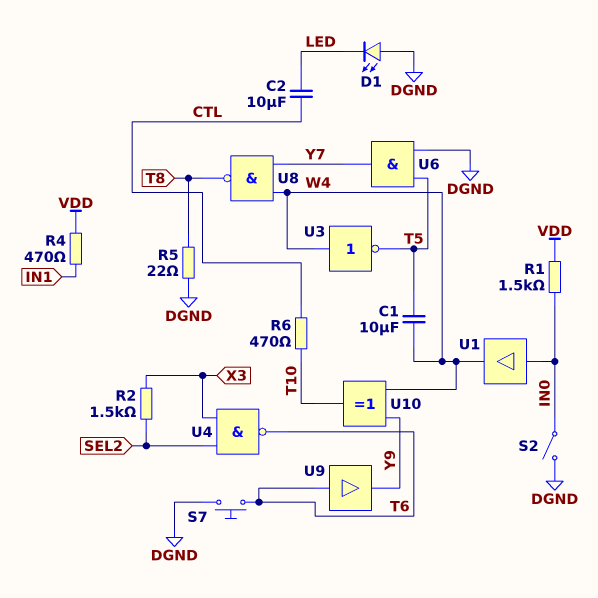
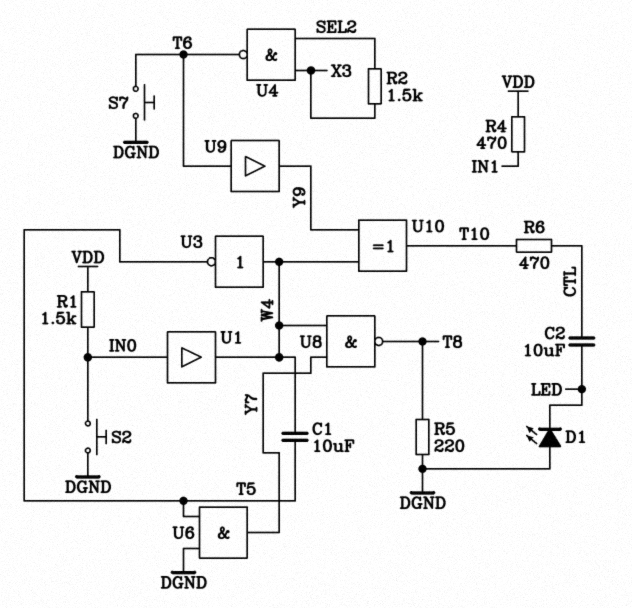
R5: 22 (DGND, T8) -> 220 (DGND, T8)
S2: switch (DGND, IN0) -> button (DGND, IN0)

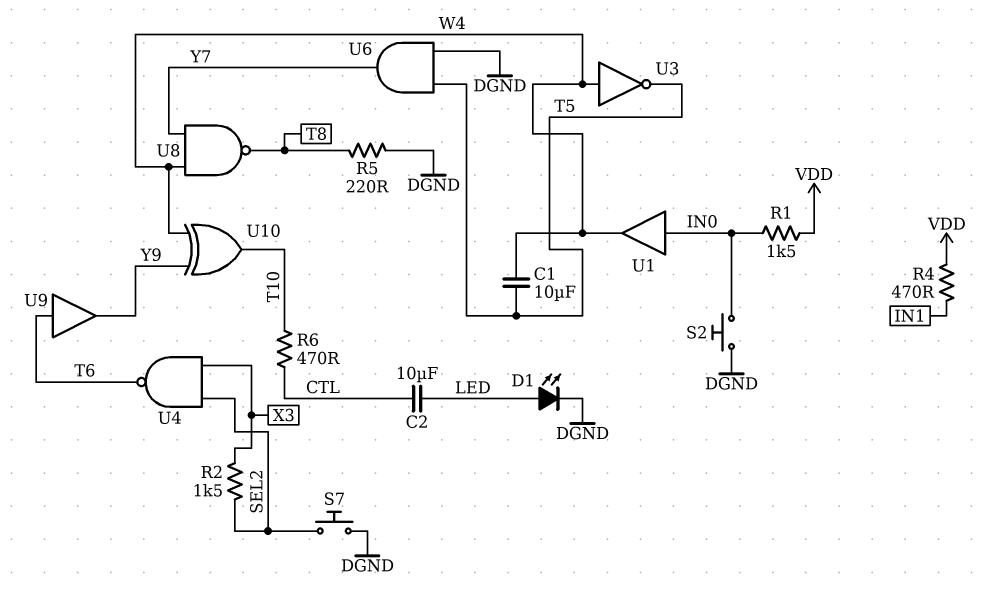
D1: LED (A DGND, K LED) -> LED (A LED, K DGND)
S7: button (DGND, T6) -> button (DGND, SEL2)

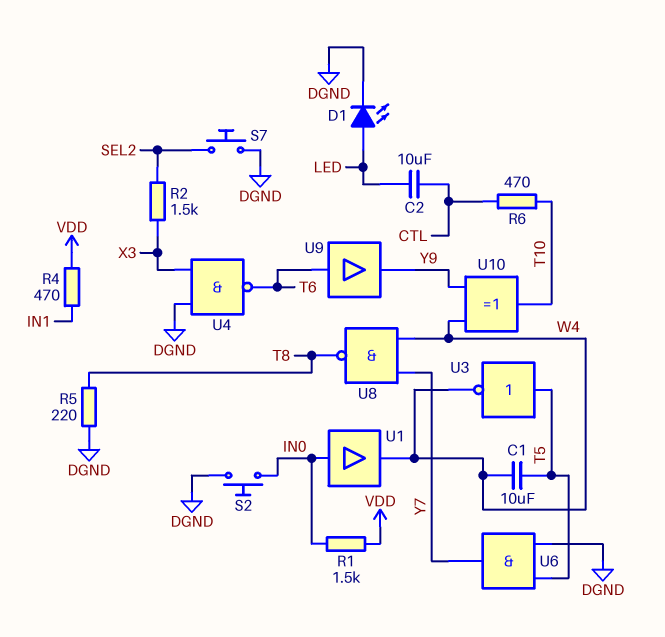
U3: NOT (in W4, out T5) -> NOT (in T5, out W4)
U4: NAND (in SEL2, in X3, out T6) -> NAND (in DGND, in X3, out T6)

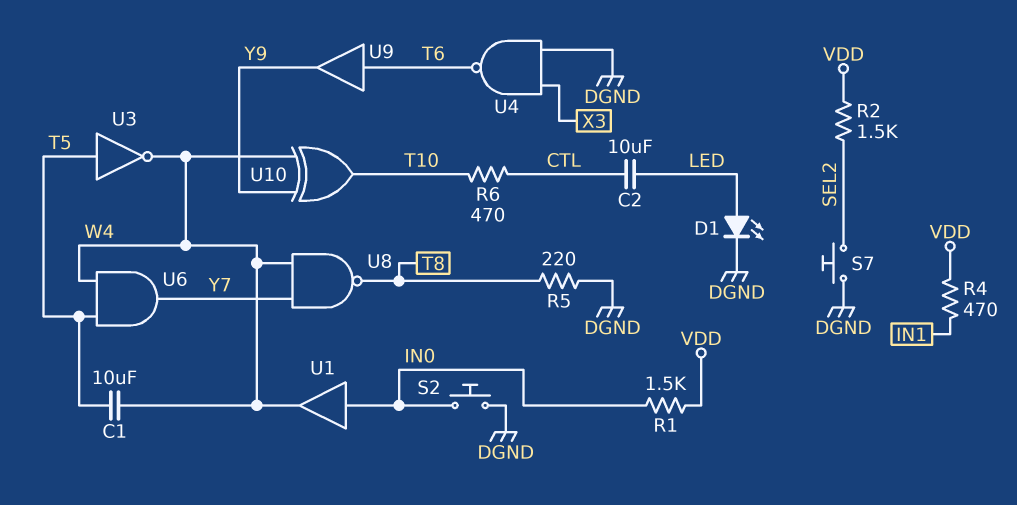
R2: 1.5k (SEL2, X3) -> 1.5k (SEL2, VDD)
U6: AND (in DGND, in T5, out Y7) -> AND (in T5, in W4, out Y7)

